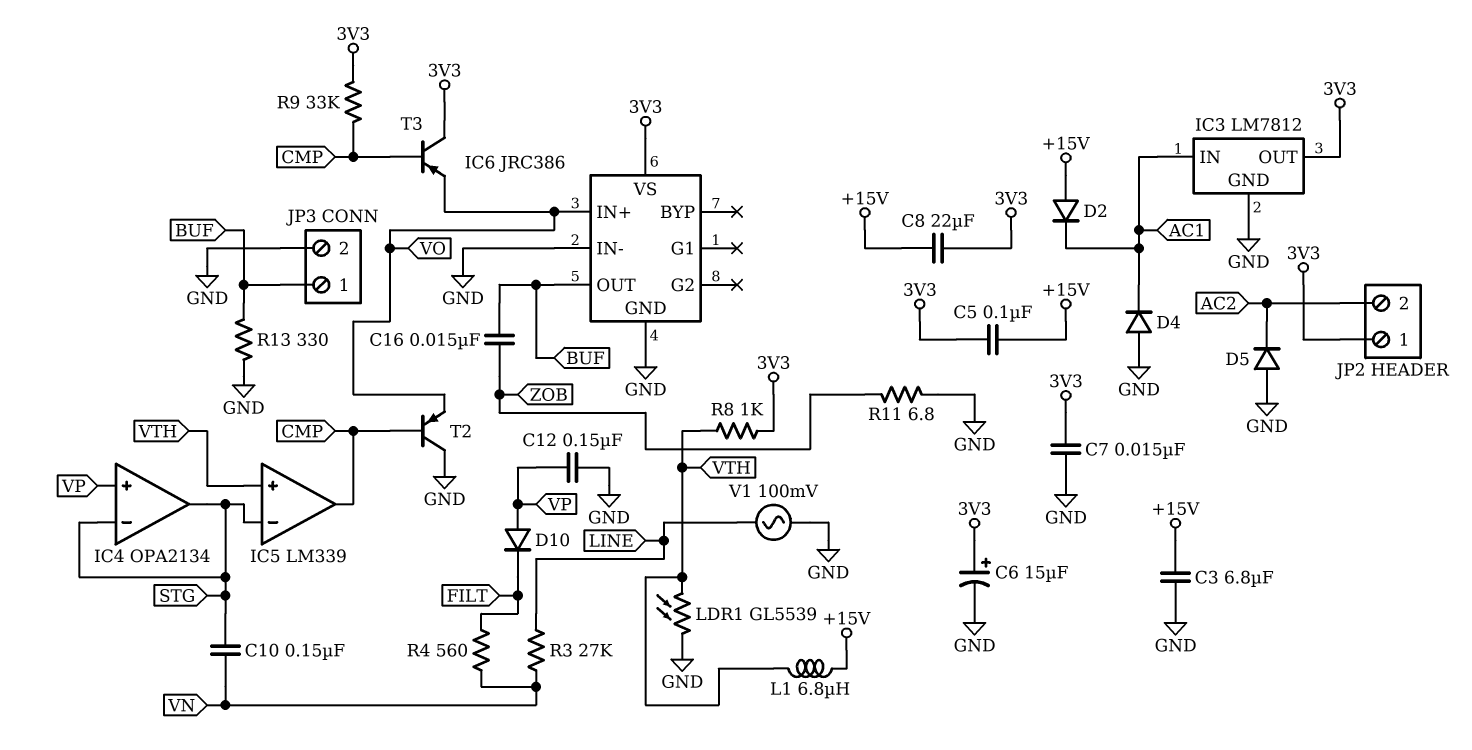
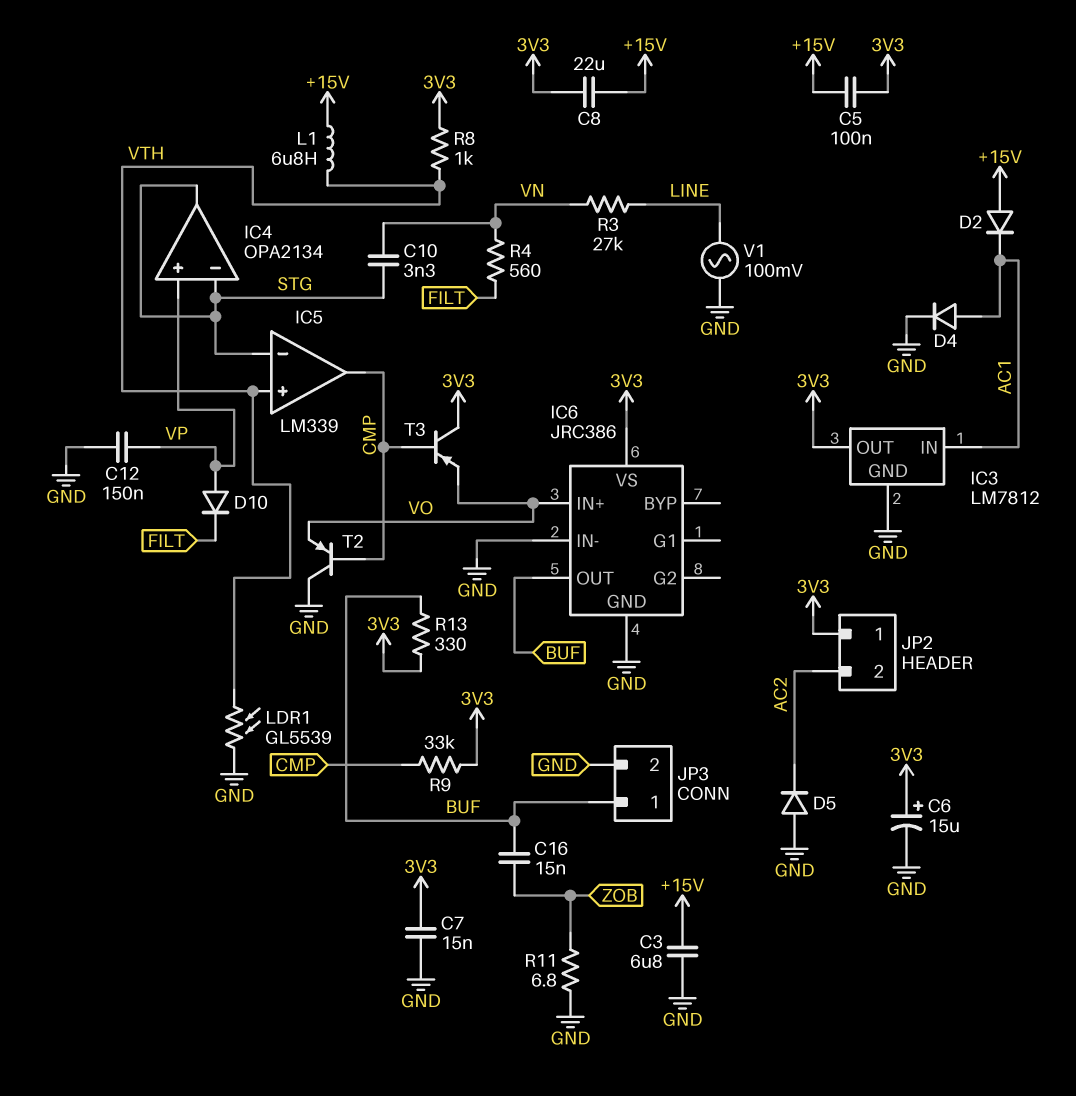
C10: 150nF (STG, VN) -> 3.3nF (STG, VN)
D4: diode (A GND, K AC1) -> diode (A AC1, K GND)
R13: 330 (BUF, GND) -> 330 (3V3, BUF)

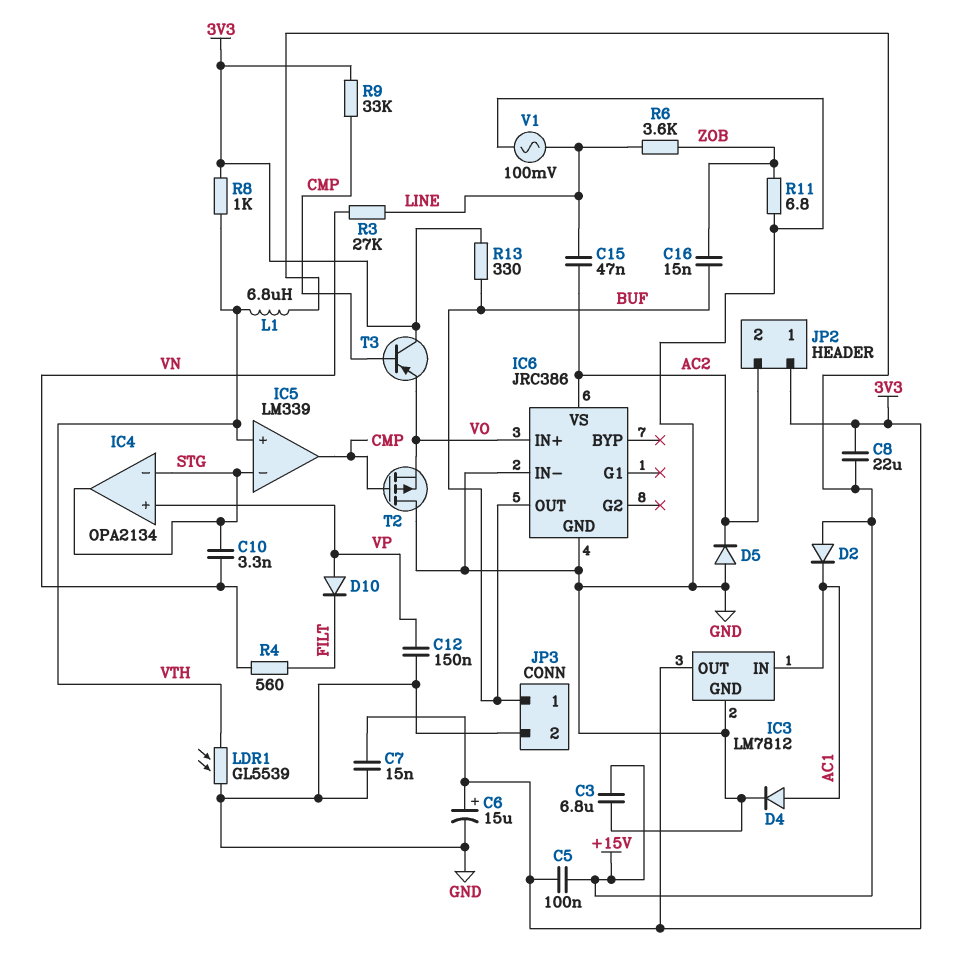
C15: none -> 47nF (AC2, LINE)
IC6 pin VS: 3V3 -> AC2
R6: none -> 3.6k (LINE, ZOB)
T2: PNP (B CMP, C GND, E VO) -> PMOS (G CMP, D GND, S VO)

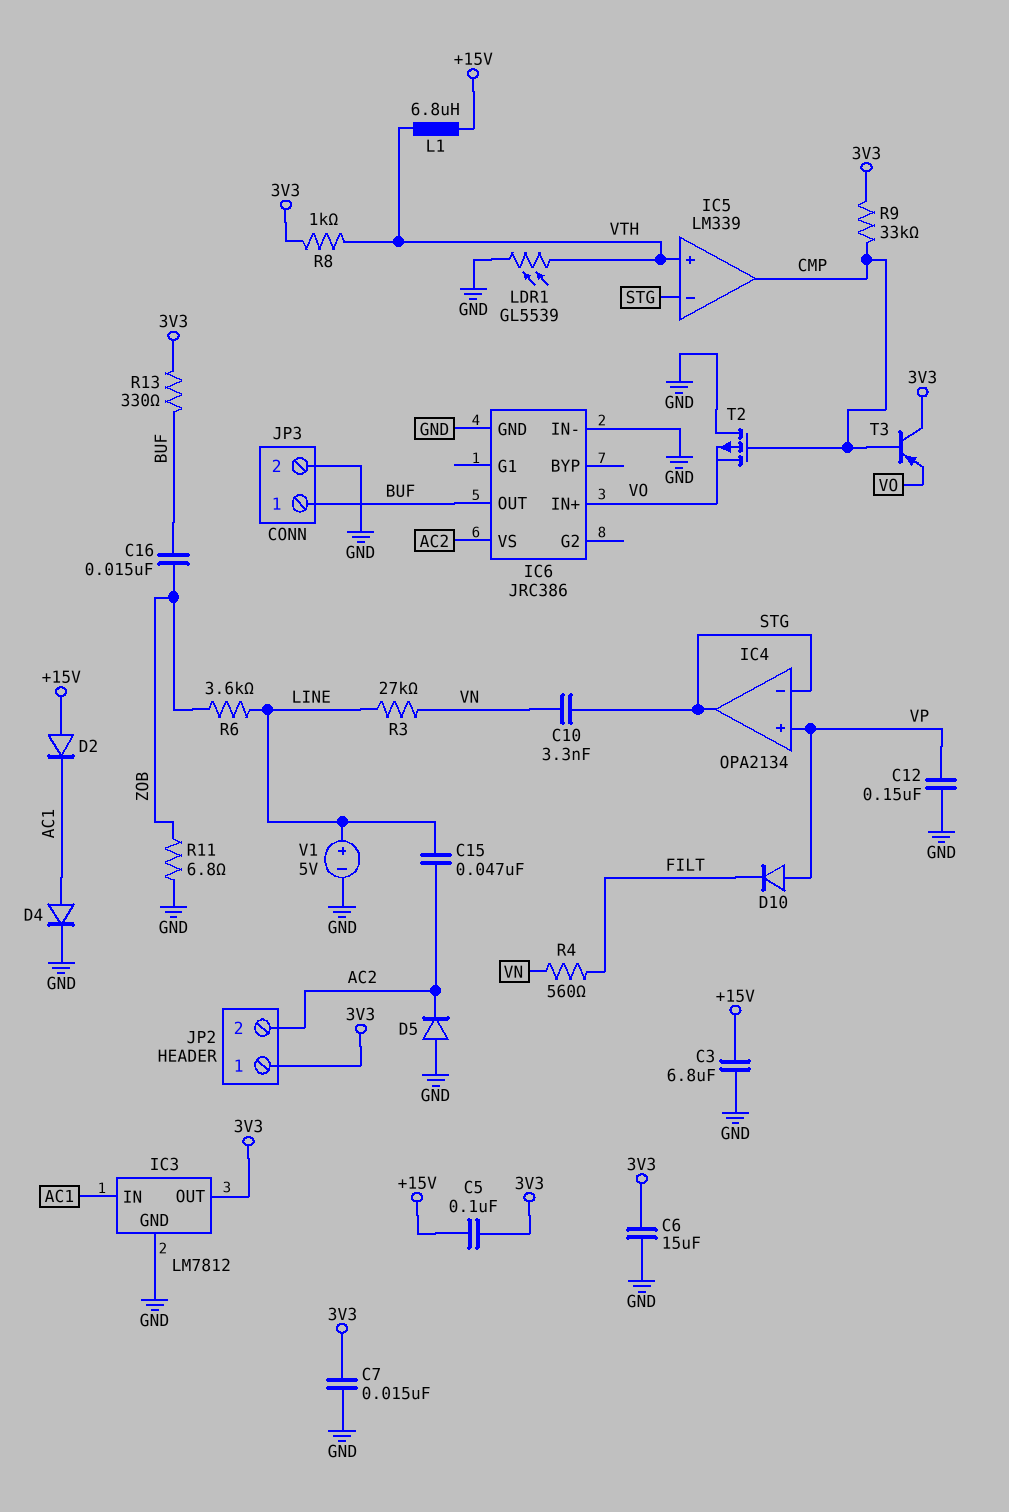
C6: 15uF (plus 3V3, minus GND) -> 15uF (3V3, GND)
C8: 22uF (+15V, 3V3) -> none
V1: AC 100mV (GND, LINE) -> 5V (plus LINE, minus GND)

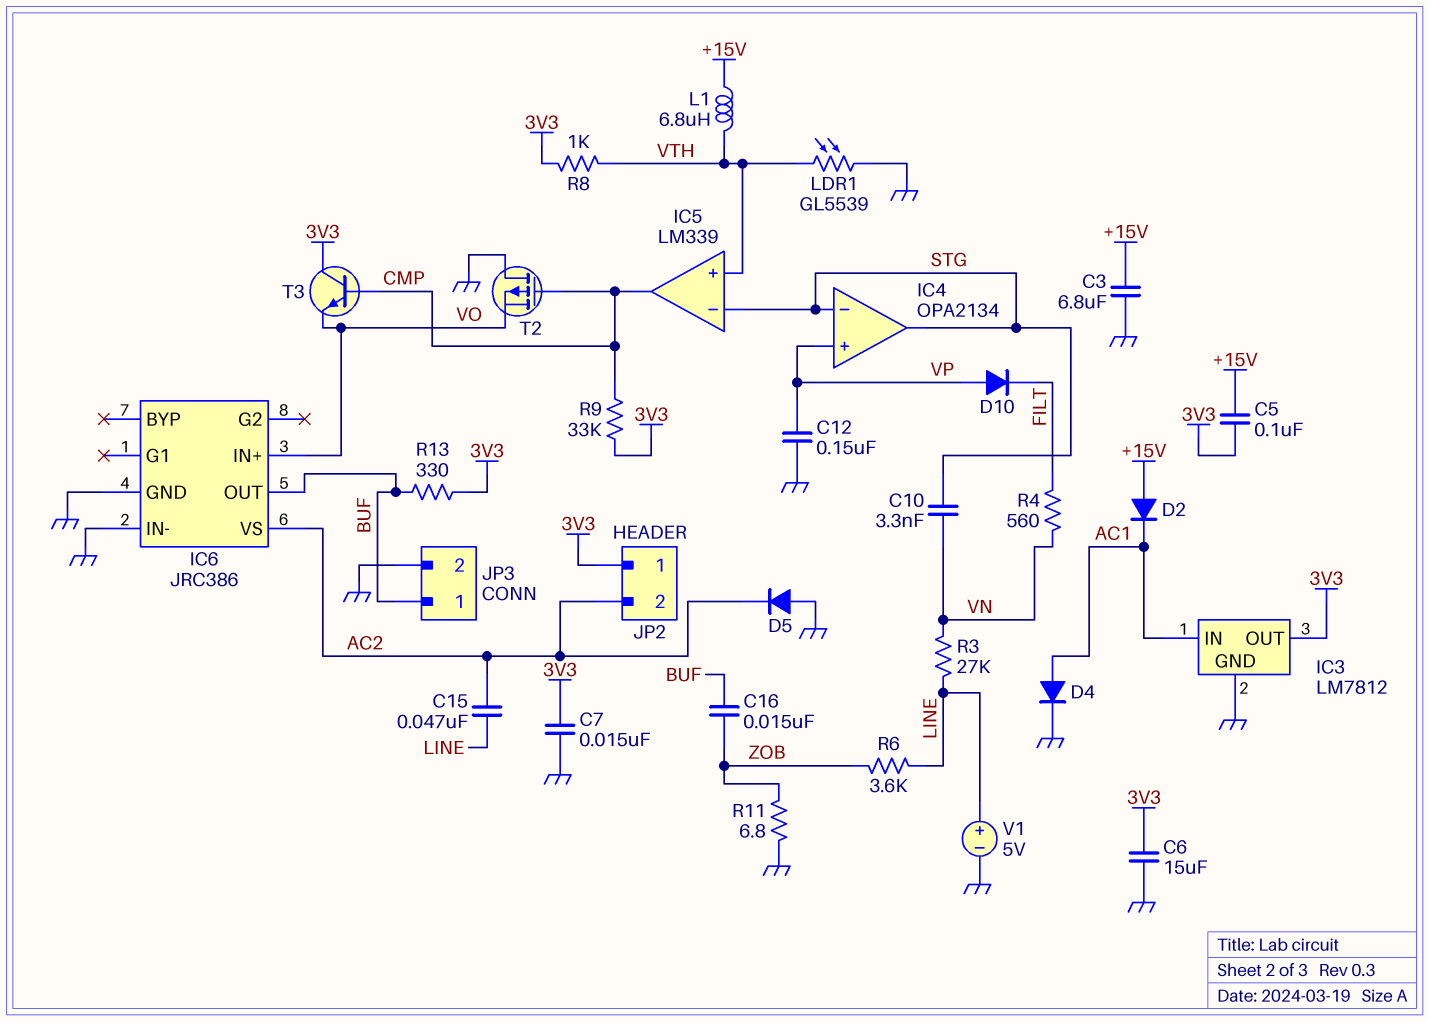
T3: PNP (B CMP, C 3V3, E VO) -> NPN (B CMP, C 3V3, E VO)

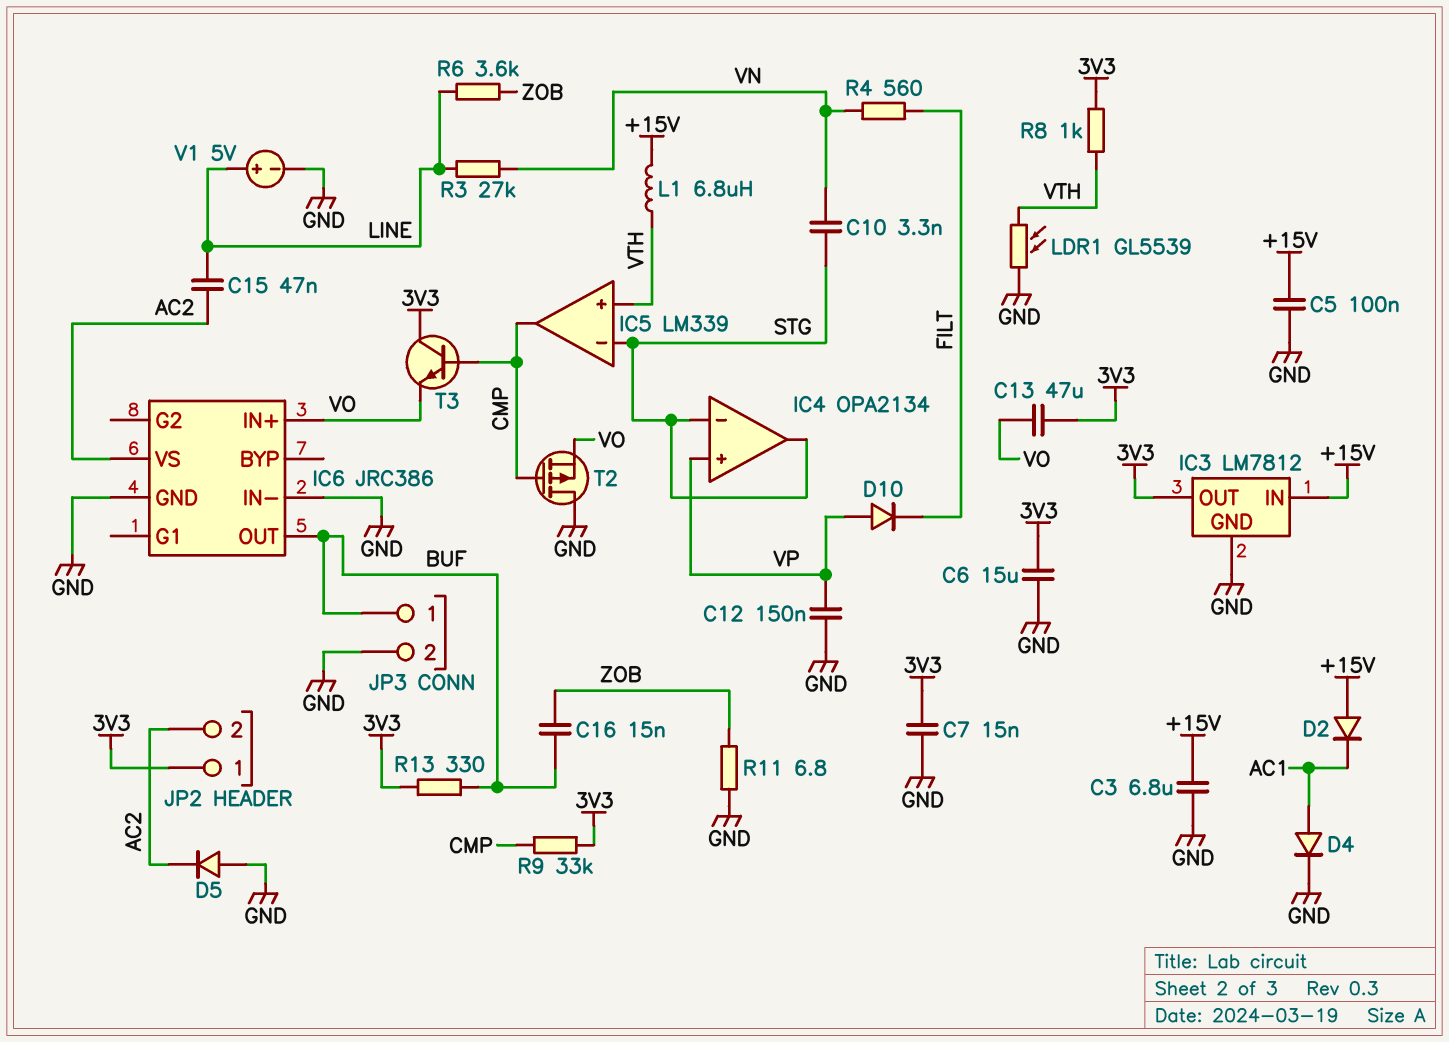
C5: 100nF (+15V, 3V3) -> 100nF (+15V, GND)
C13: none -> 47uF (3V3, VO)
IC3 pin IN: AC1 -> +15V

